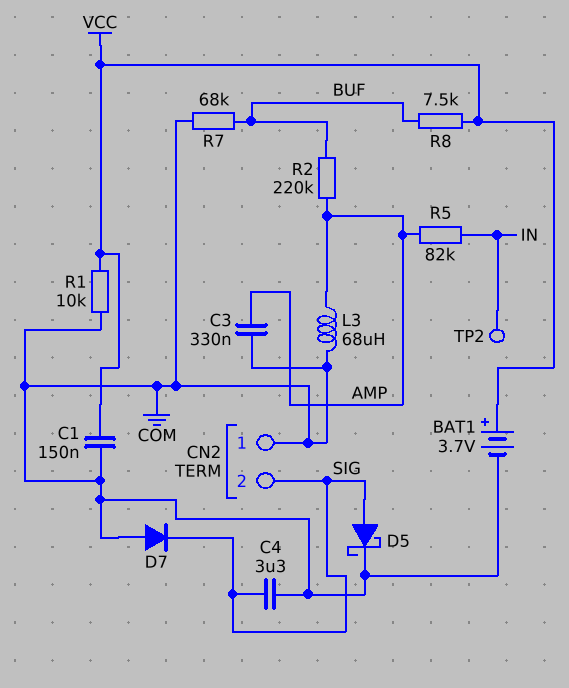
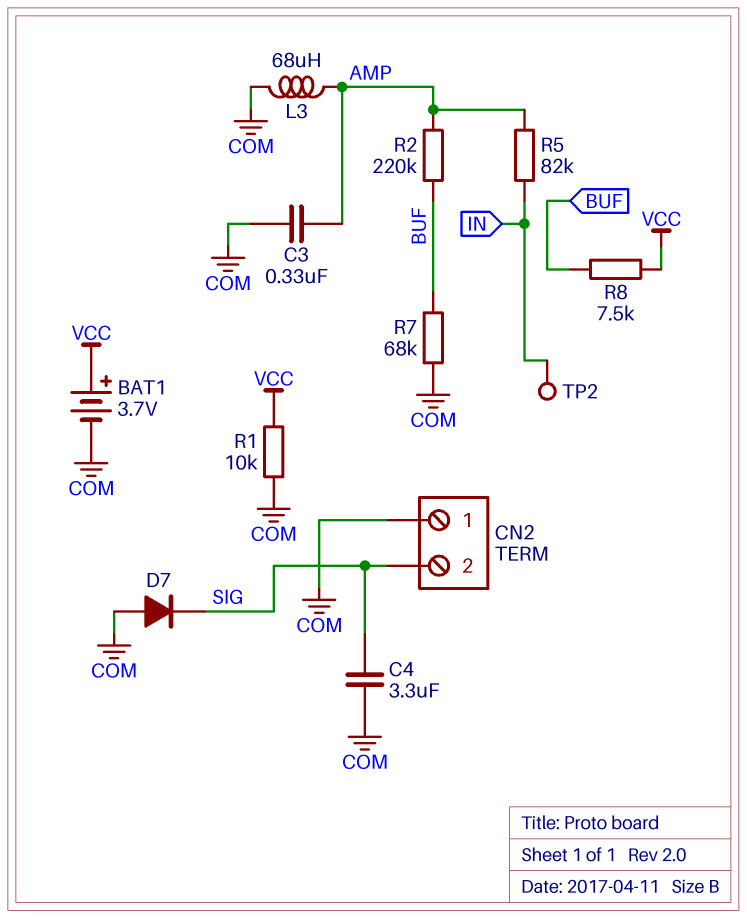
C1: 150nF (COM, VCC) -> none
D5: schottky (A SIG, K COM) -> none

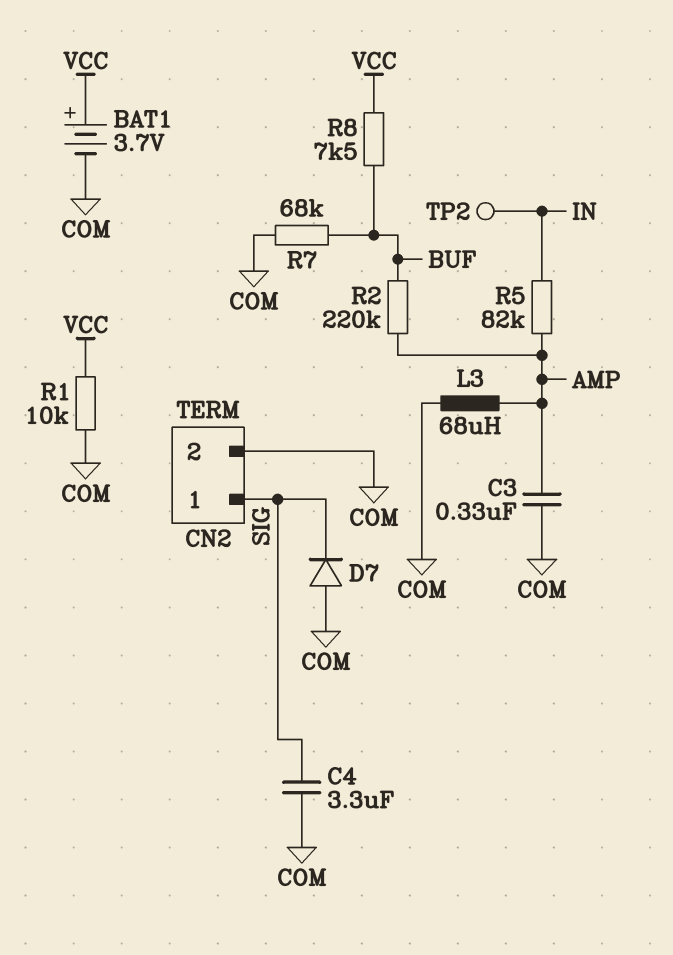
CN2 pin 1: COM -> SIG
CN2 pin 2: SIG -> COM

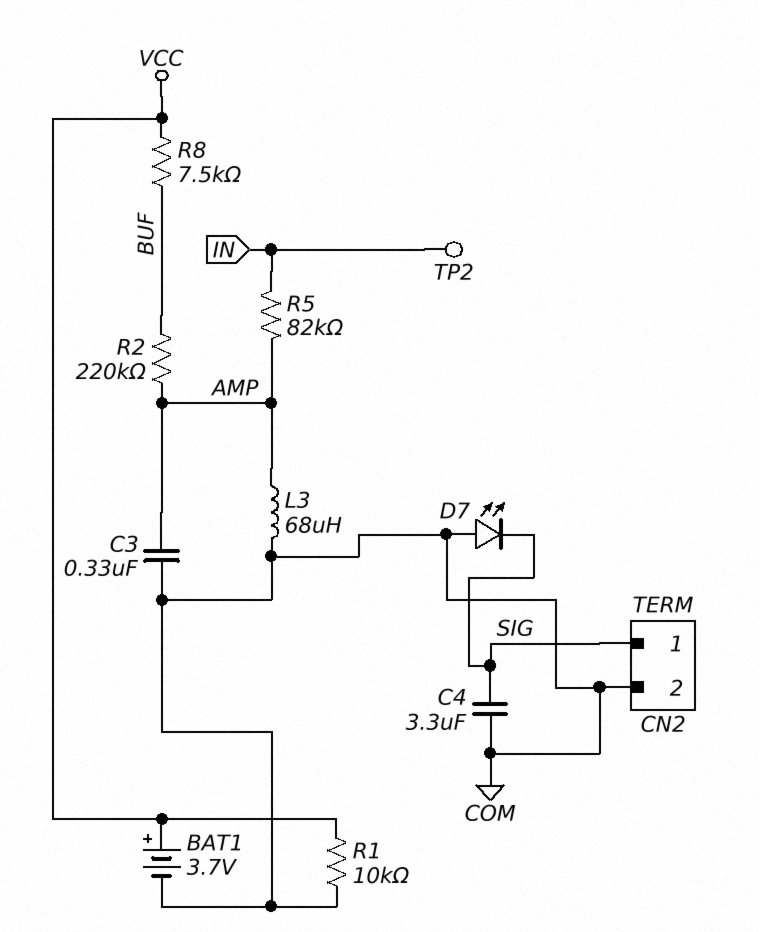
D7: diode (A COM, K SIG) -> LED (A COM, K SIG)
R7: 68k (BUF, COM) -> none

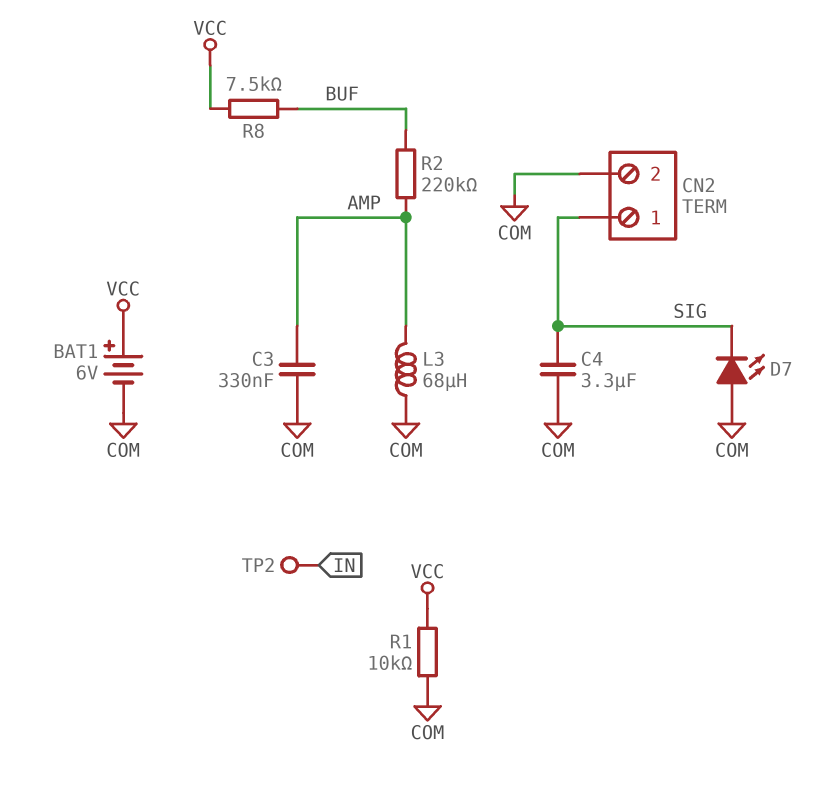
BAT1: 3.7V (plus VCC, minus COM) -> 6V (plus VCC, minus COM)
R5: 82k (AMP, IN) -> none

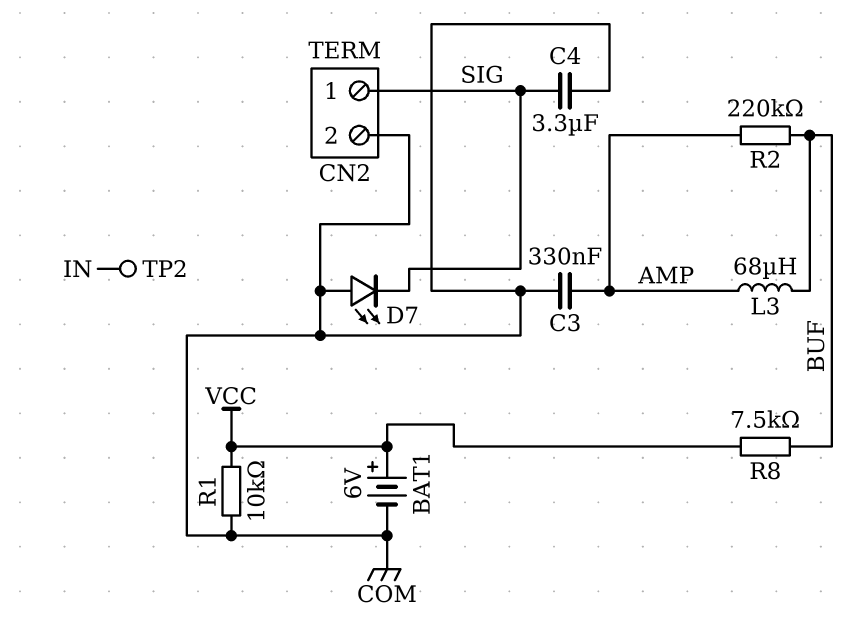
L3: 68uH (AMP, COM) -> 68uH (AMP, BUF)

